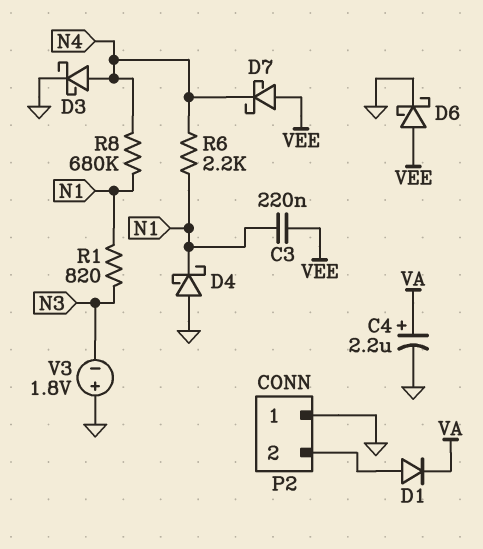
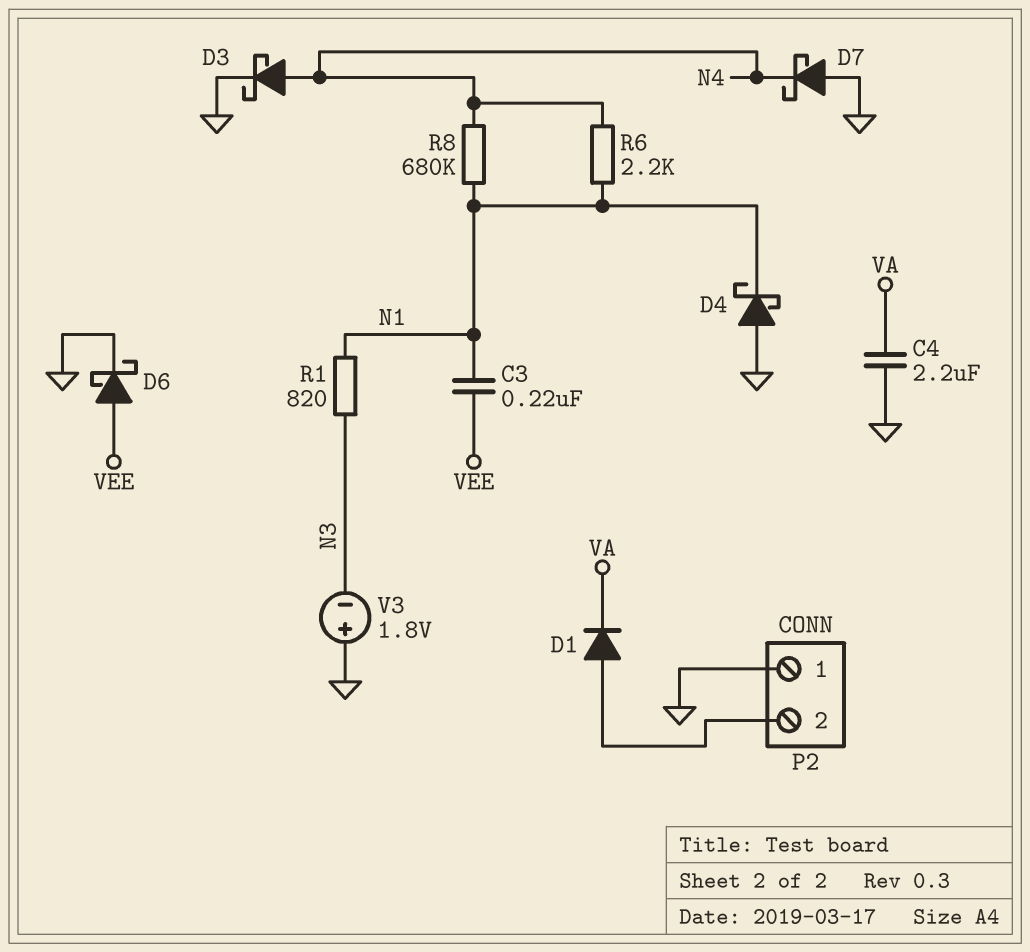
C4: 2.2uF (plus VA, minus GND) -> 2.2uF (GND, VA)
D7: schottky (A VEE, K N4) -> schottky (A GND, K N4)

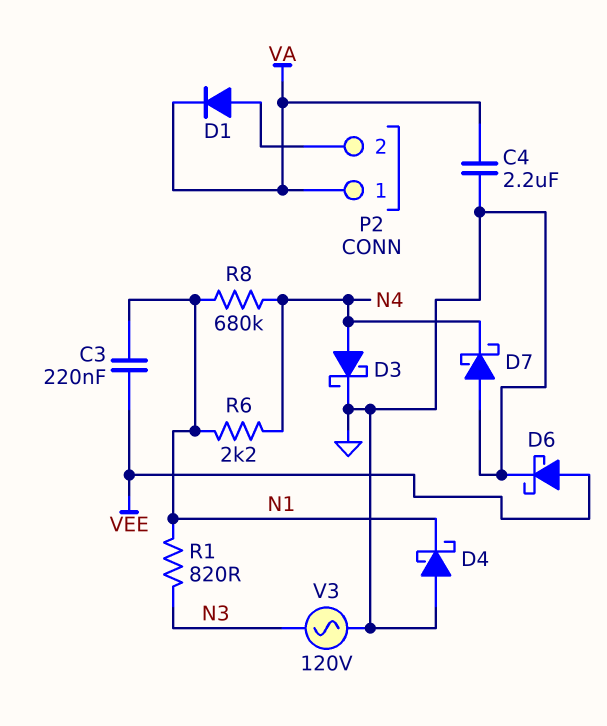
P2 pin 1: GND -> VA
V3: 1.8V (plus GND, minus N3) -> AC 120V (GND, N3)

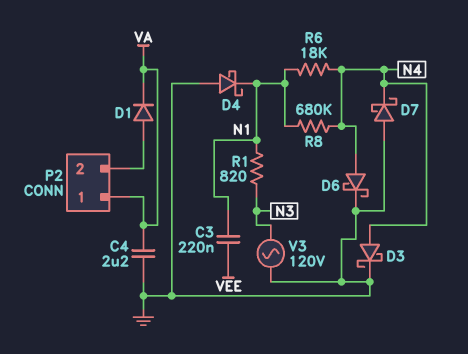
D6: schottky (A VEE, K GND) -> schottky (A N4, K GND)
R6: 2.2k (N1, N4) -> 18k (N1, N4)

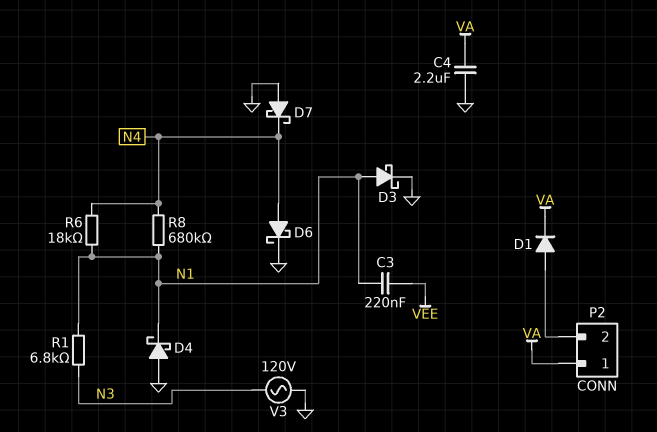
D3: schottky (A N4, K GND) -> schottky (A N1, K GND)
R1: 820 (N1, N3) -> 6.8k (N1, N3)

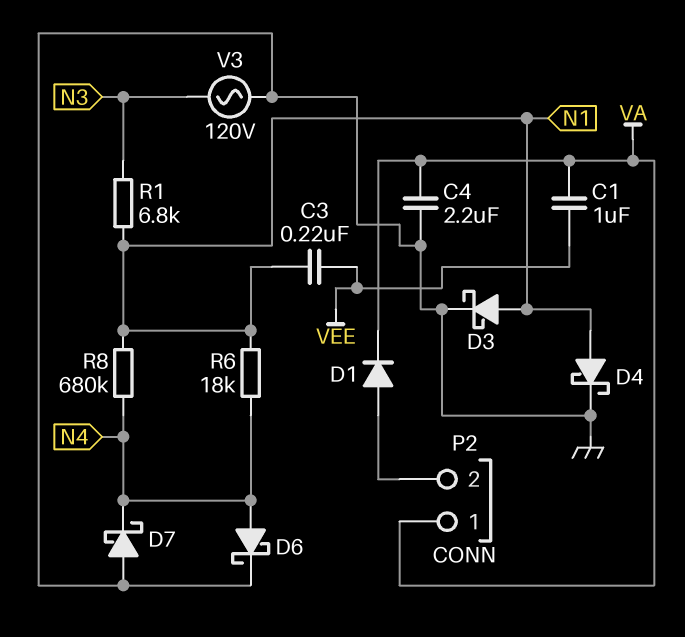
C1: none -> 1uF (VA, VEE)
D4: schottky (A GND, K N1) -> schottky (A N1, K GND)

